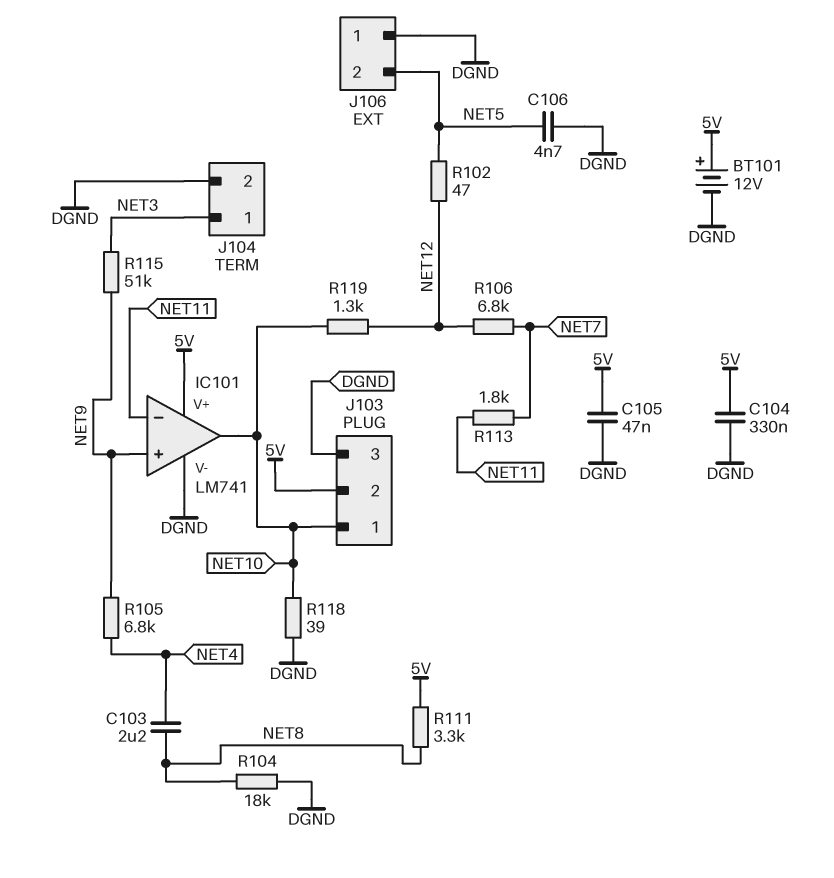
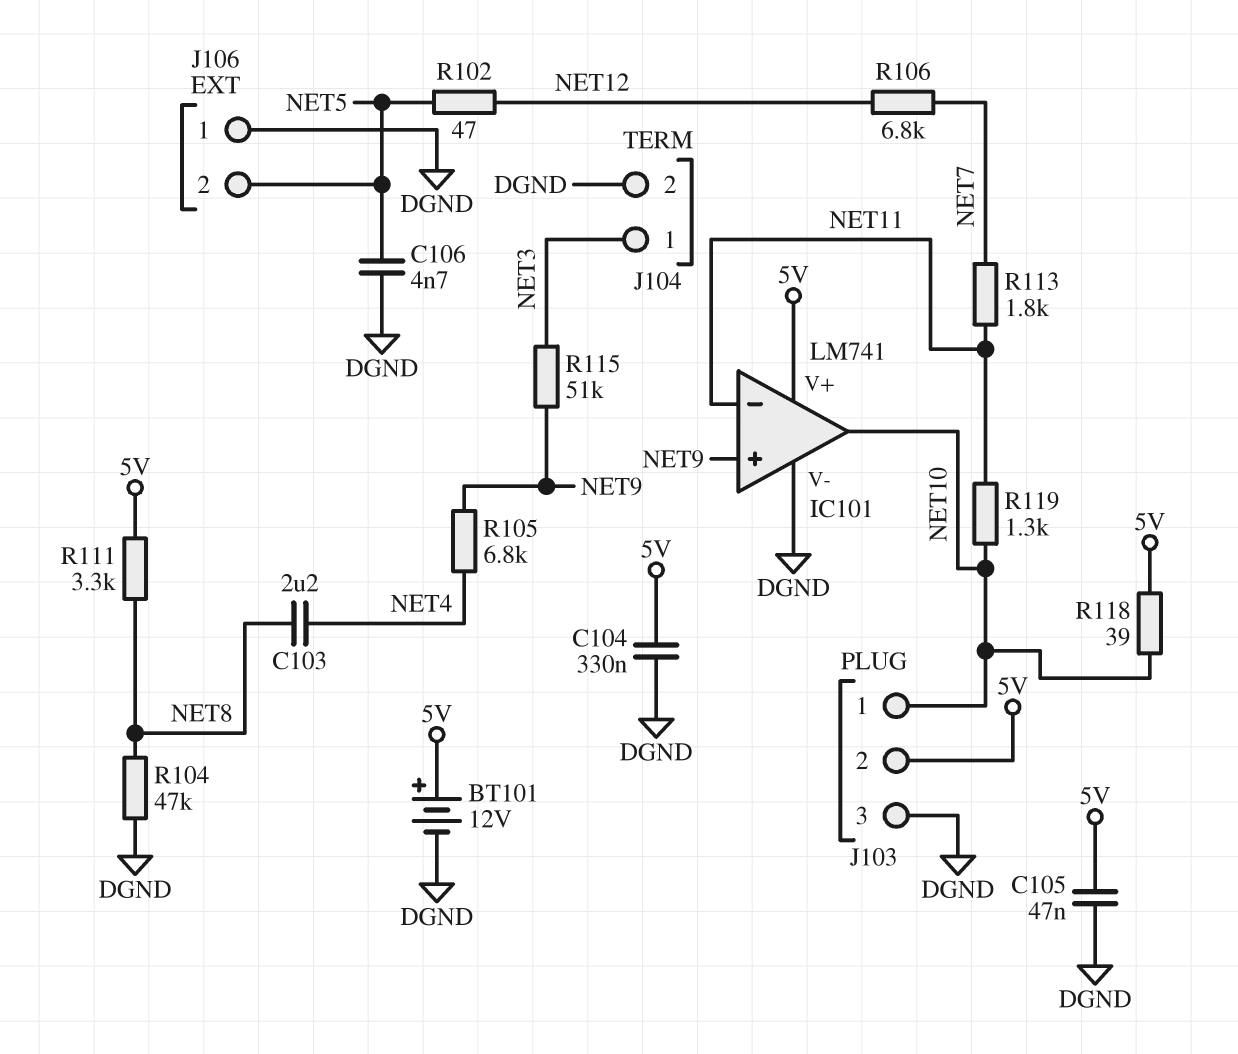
R104: 18k (DGND, NET8) -> 47k (DGND, NET8)
R118: 39 (DGND, NET10) -> 39 (5V, NET10)
R119: 1.3k (NET10, NET12) -> 1.3k (NET10, NET11)

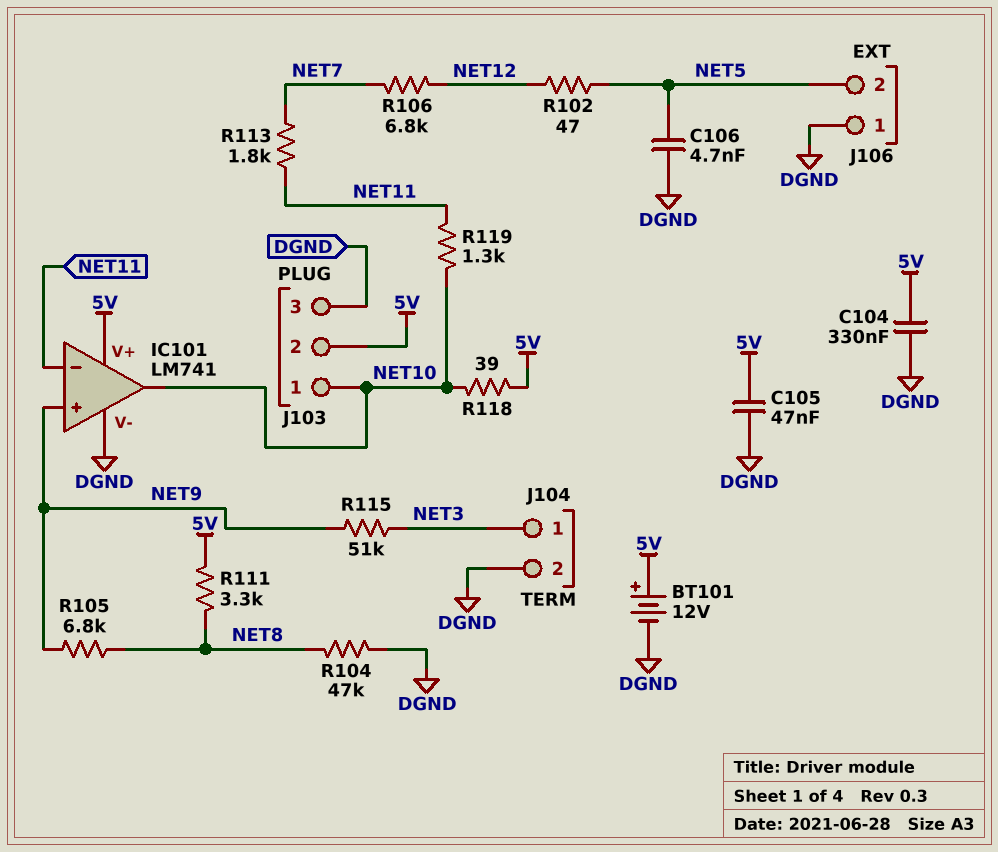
C103: 2.2uF (NET4, NET8) -> none
R105: 6.8k (NET4, NET9) -> 6.8k (NET8, NET9)

